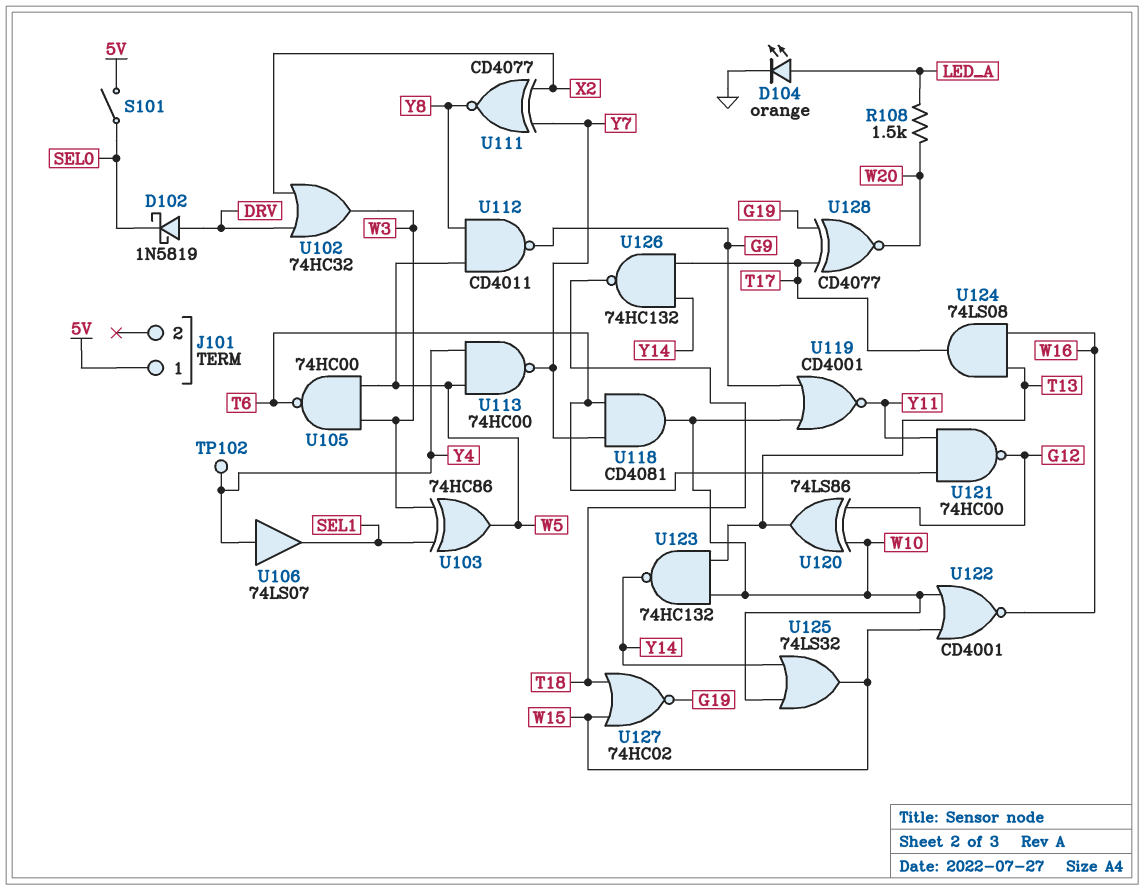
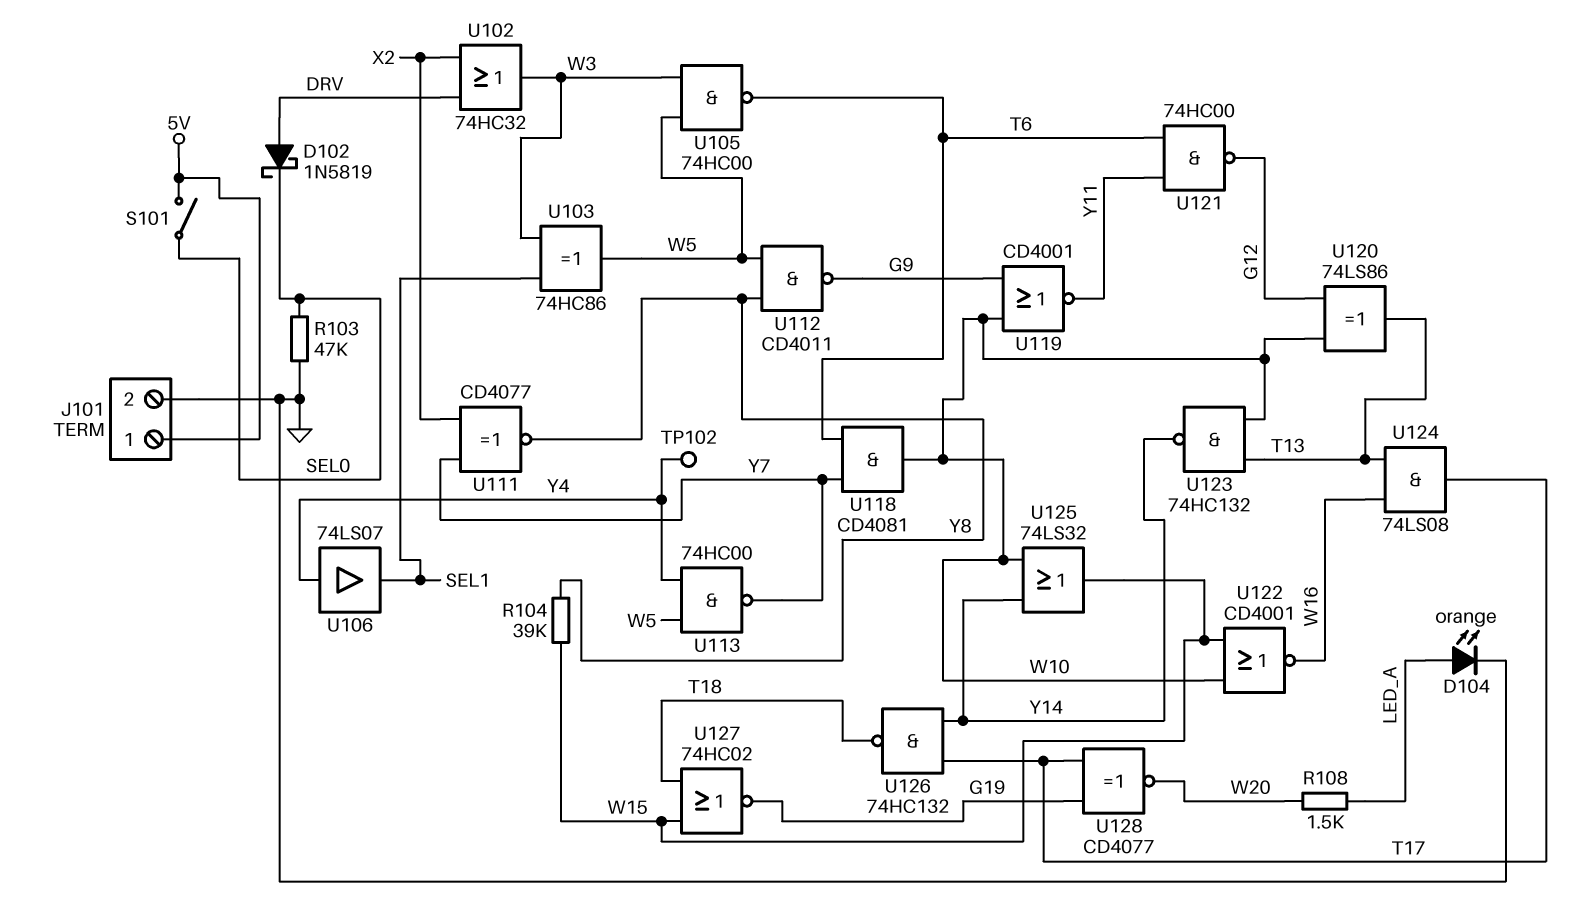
J101 pin 2: none -> GND
R103: none -> 47k (GND, SEL0)
R104: none -> 39k (W15, Y8)

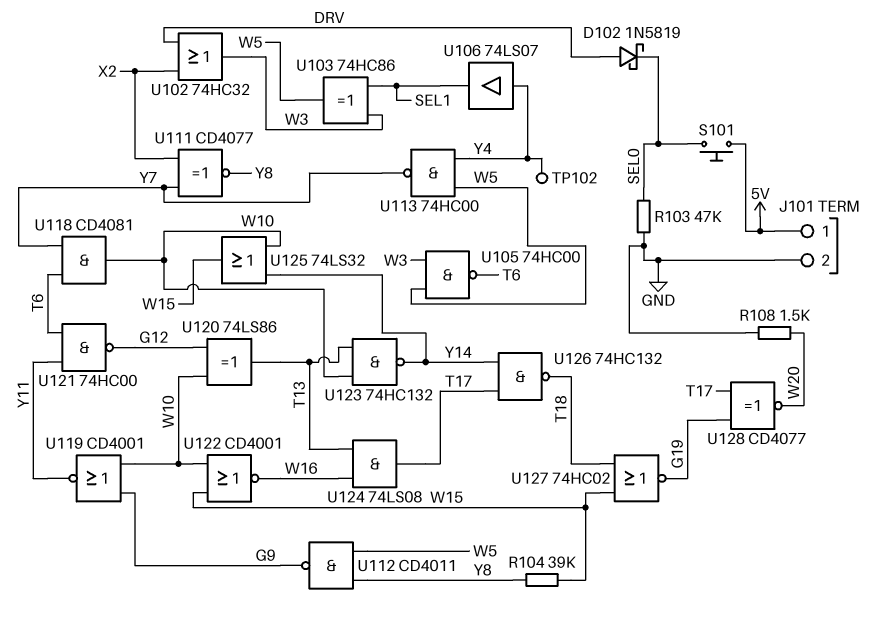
D104: LED orange (A LED_A, K GND) -> none
R108: 1.5k (LED_A, W20) -> 1.5k (GND, W20)
S101: switch (5V, SEL0) -> button (5V, SEL0)

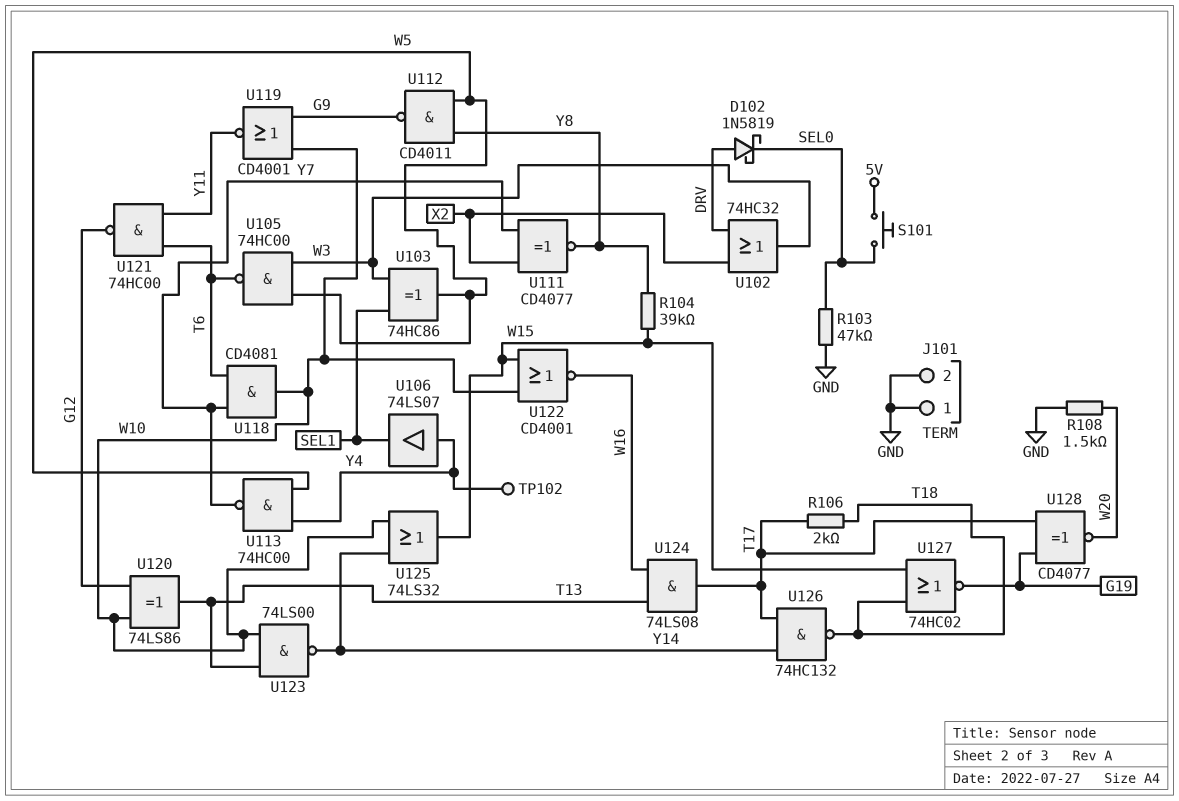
J101 pin 1: 5V -> GND
R106: none -> 2k (T17, T18)
U123: NAND 74HC132 (in T13, in W10, out Y14) -> NAND 74LS00 (in T13, in W10, out Y14)

